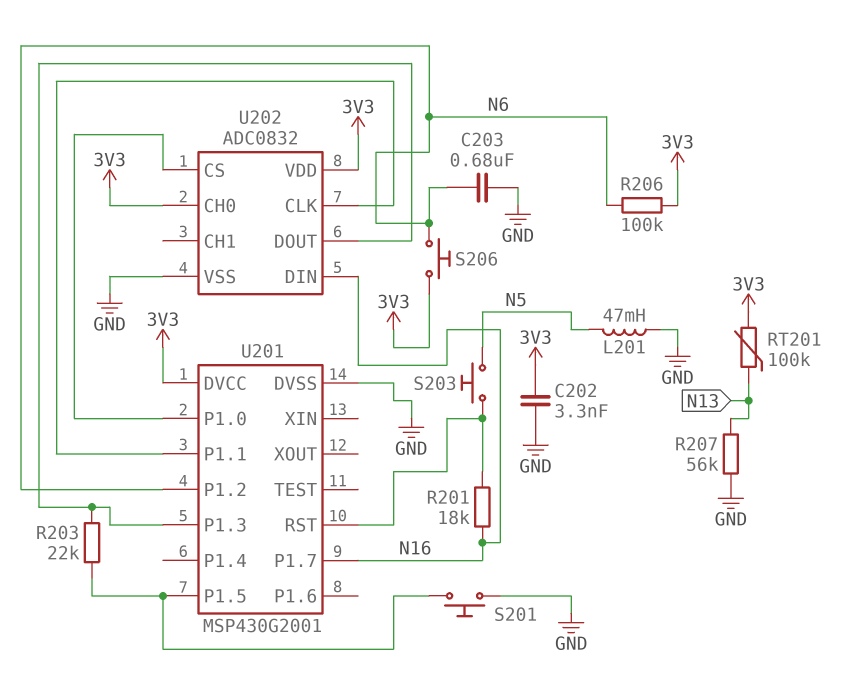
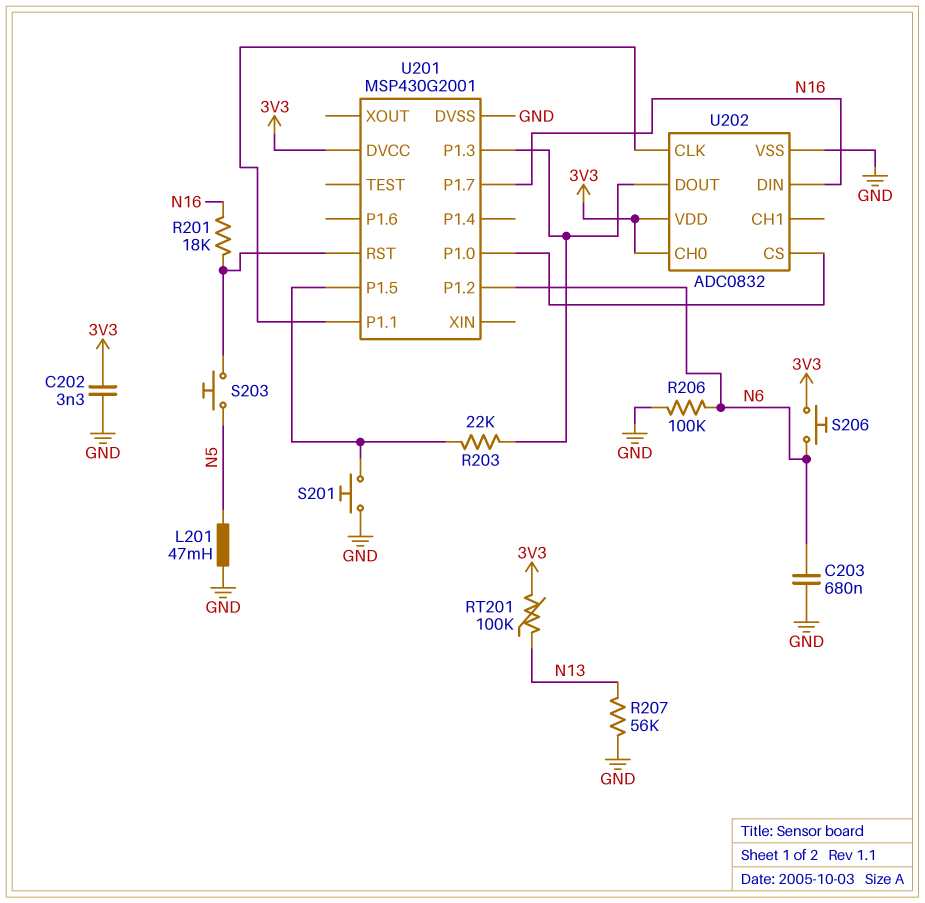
R206: 100k (3V3, N6) -> 100k (GND, N6)

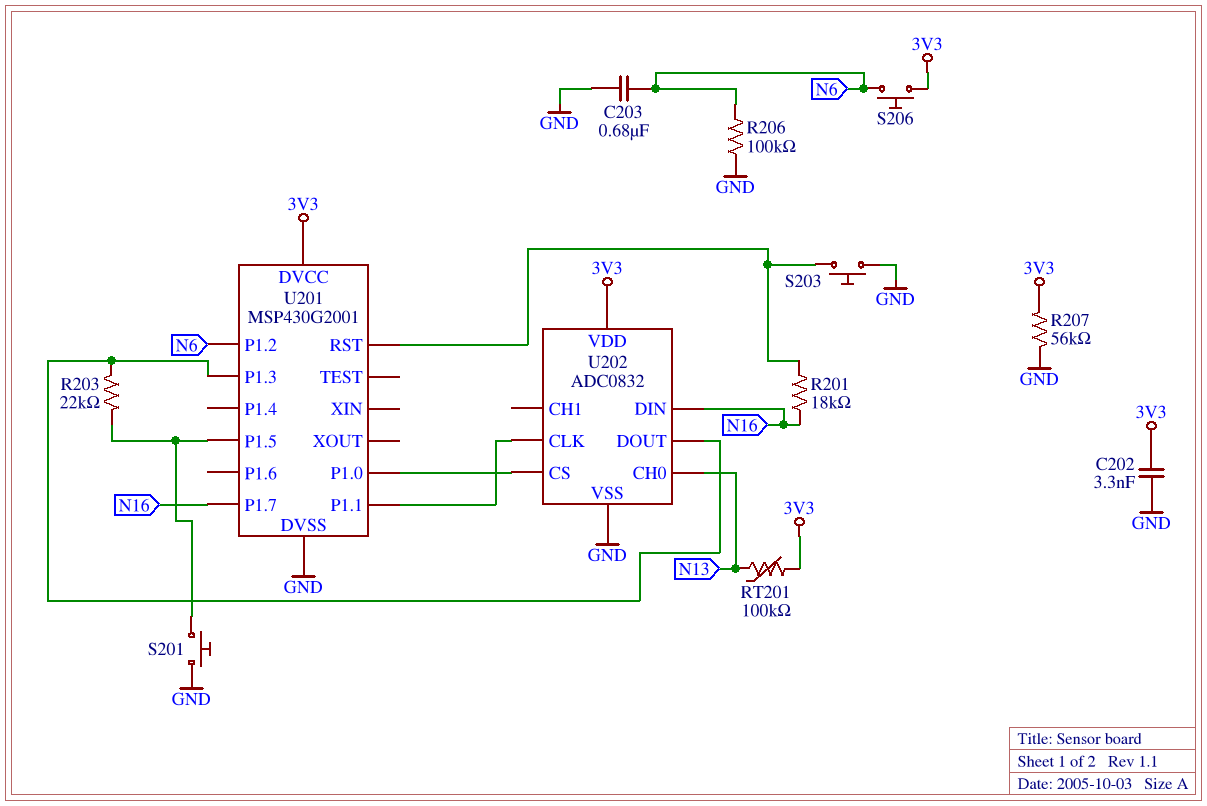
L201: 47mH (GND, N5) -> none
R207: 56k (GND, N13) -> 56k (3V3, GND)
S203: button (N5, U201/RST) -> button (GND, U201/RST)
U202 pin CH0: 3V3 -> N13

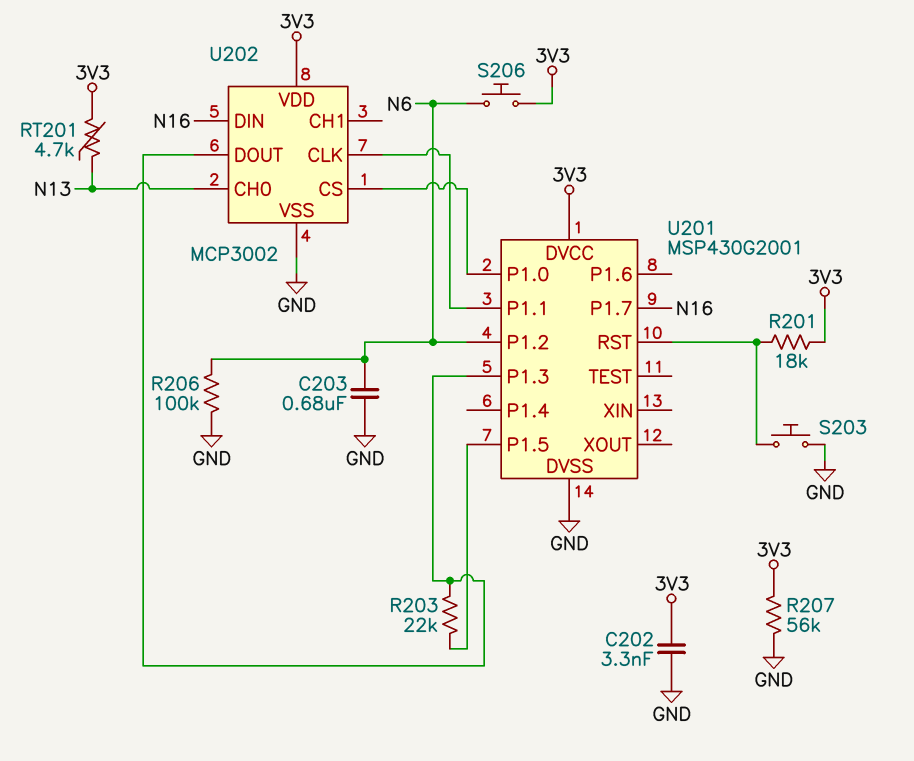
R201: 18k (N16, U201/RST) -> 18k (3V3, U201/RST)
RT201: 100k (3V3, N13) -> 4.7k (3V3, N13)
S201: button (GND, U201/P1.5) -> none
U202: ADC0832 -> MCP3002

